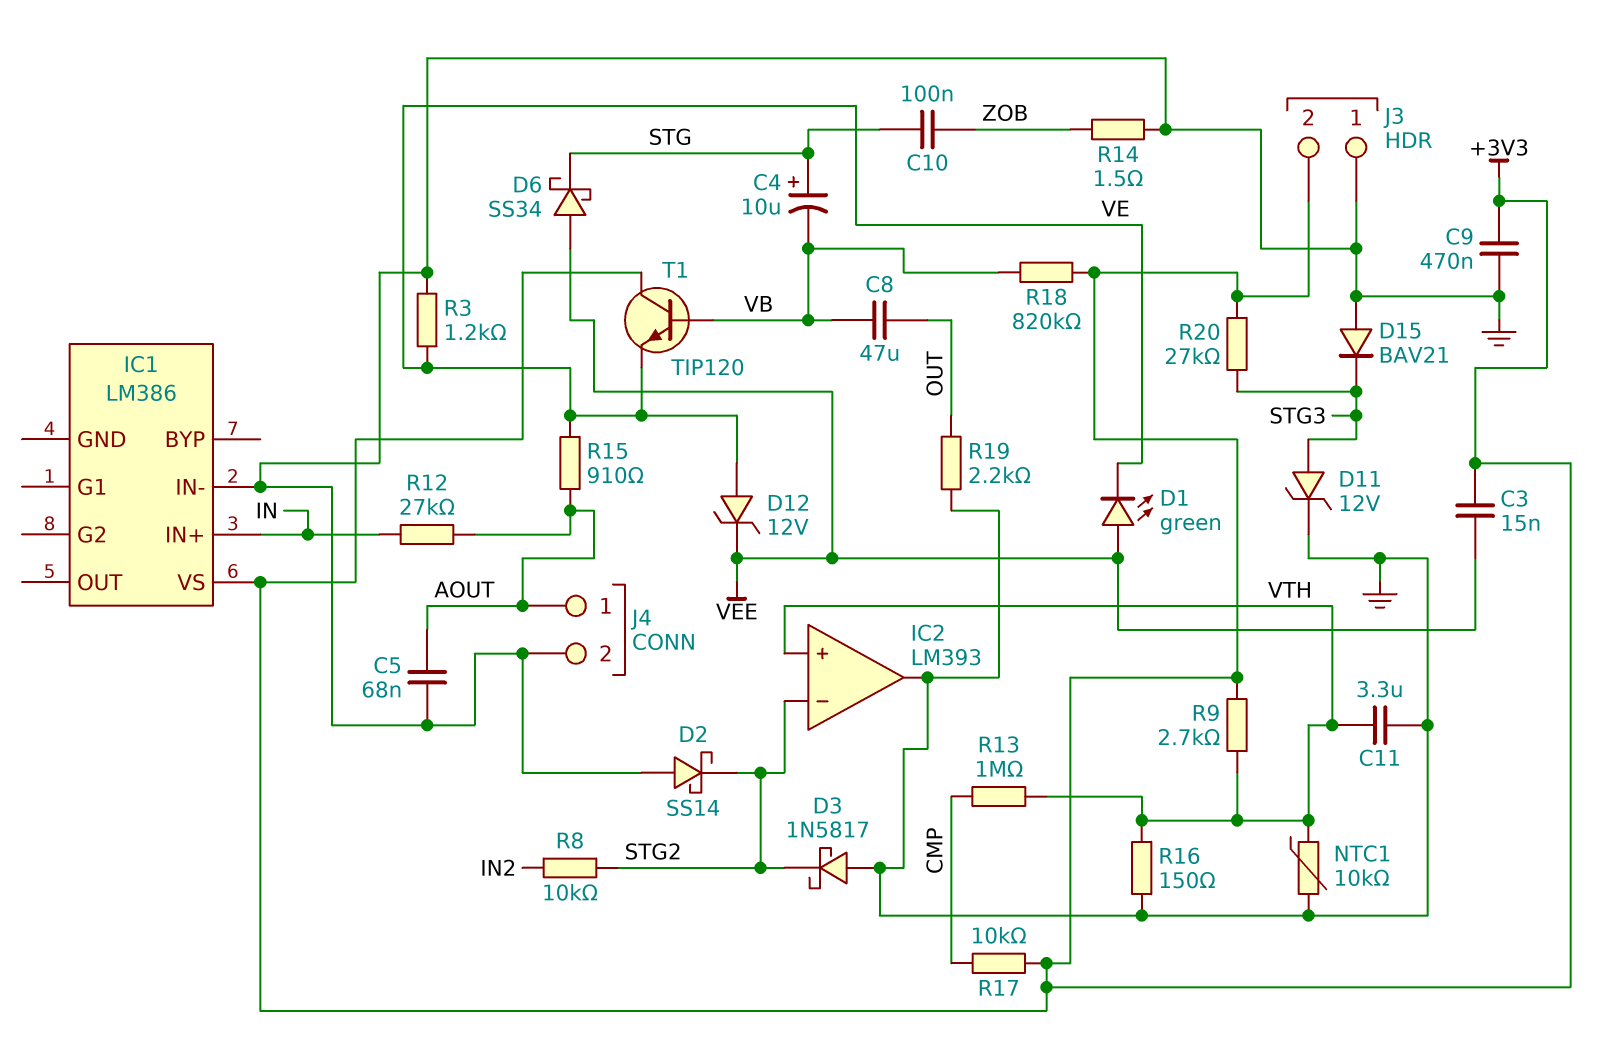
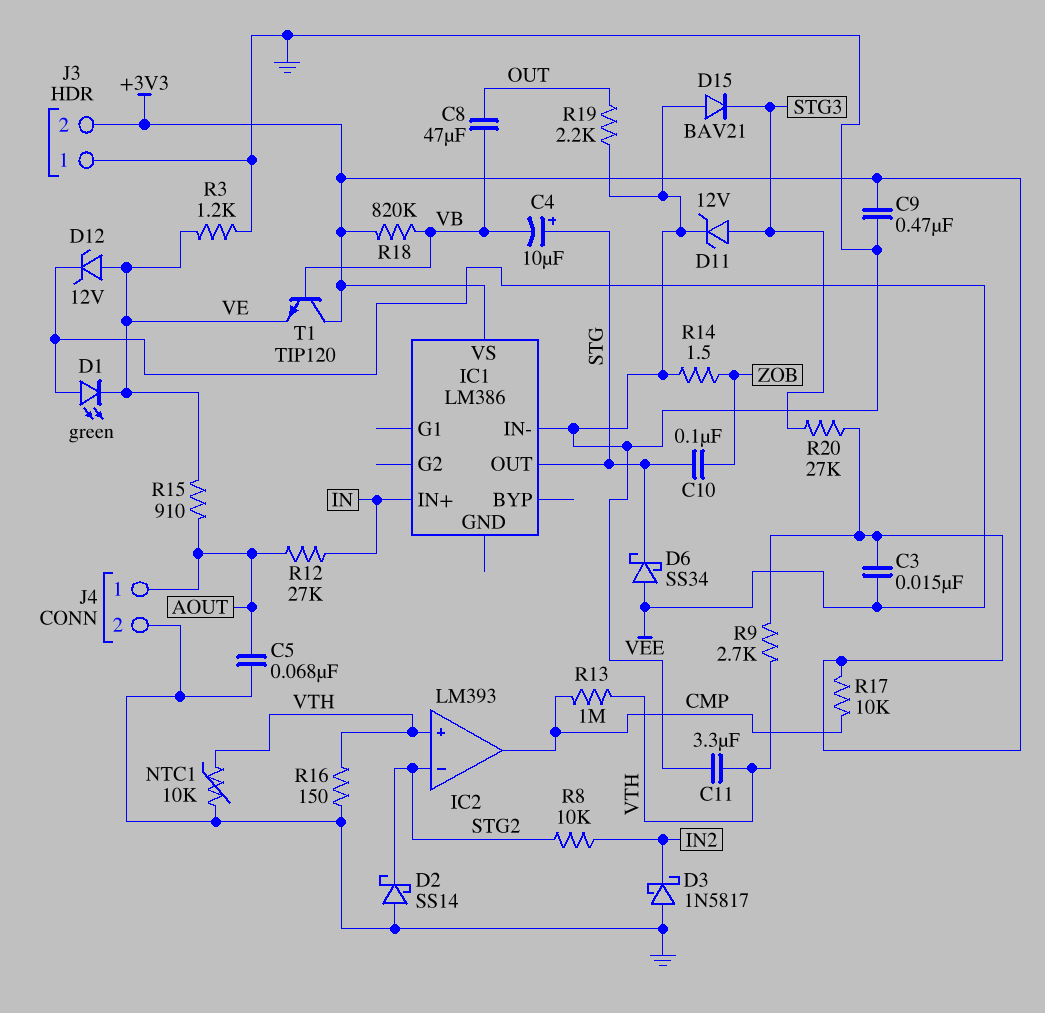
D3: schottky 1N5817 (A GND, K STG2) -> schottky 1N5817 (A GND, K IN2)
IC1 pin OUT: none -> STG
IC2 pin out: GND -> CMP

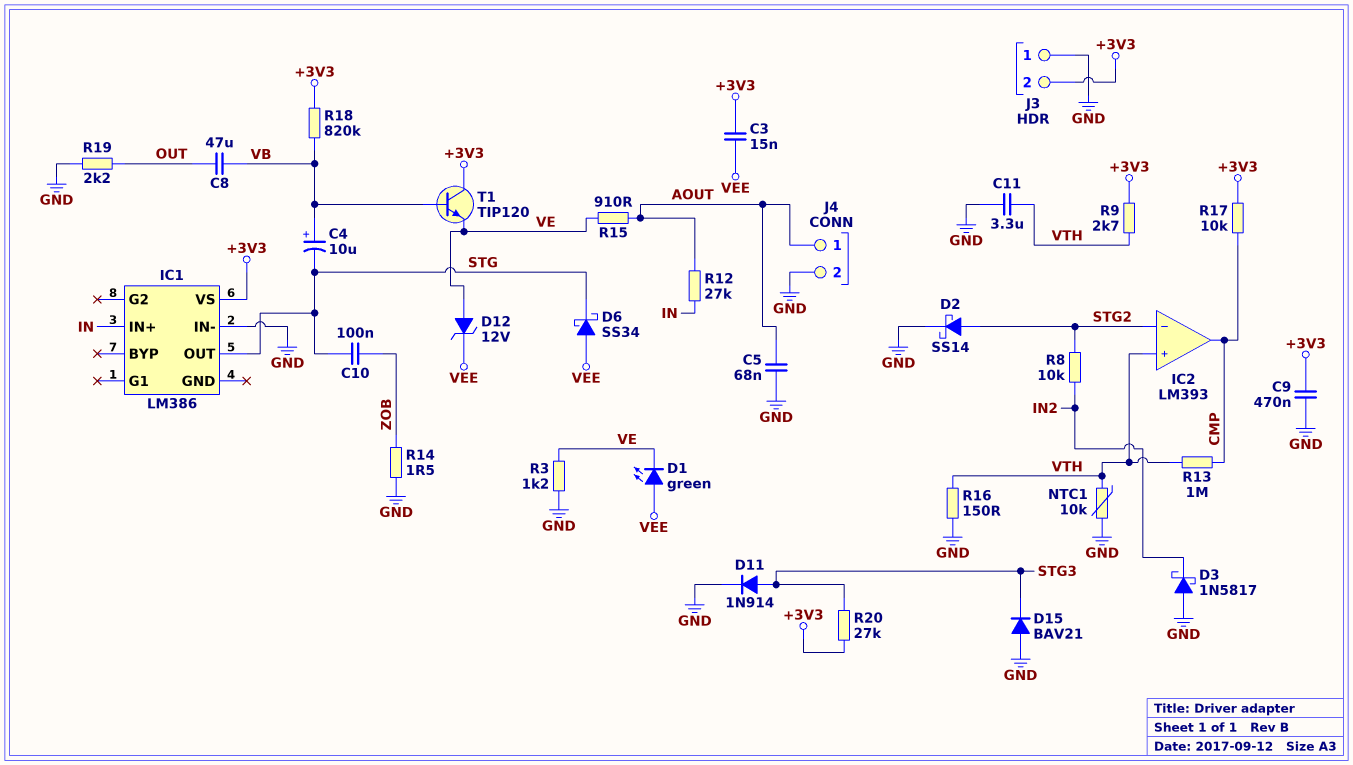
C4: 10uF (plus STG, minus VB) -> 10uF (plus VB, minus STG)
D2: schottky SS14 (A GND, K STG2) -> schottky SS14 (A STG2, K GND)
D11: zener 12V (A STG3, K GND) -> diode 1N914 (A STG3, K GND)

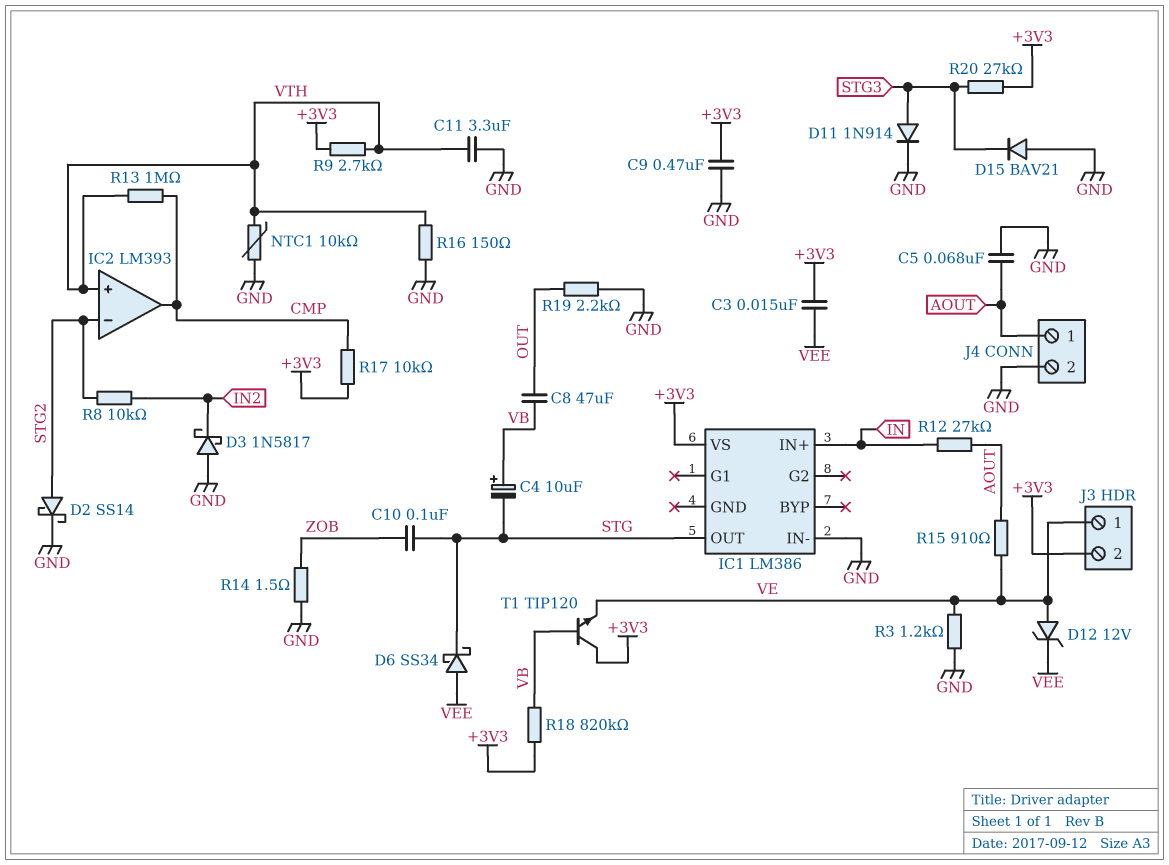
D1: LED green (A VEE, K VE) -> none
J3 pin 1: GND -> VE

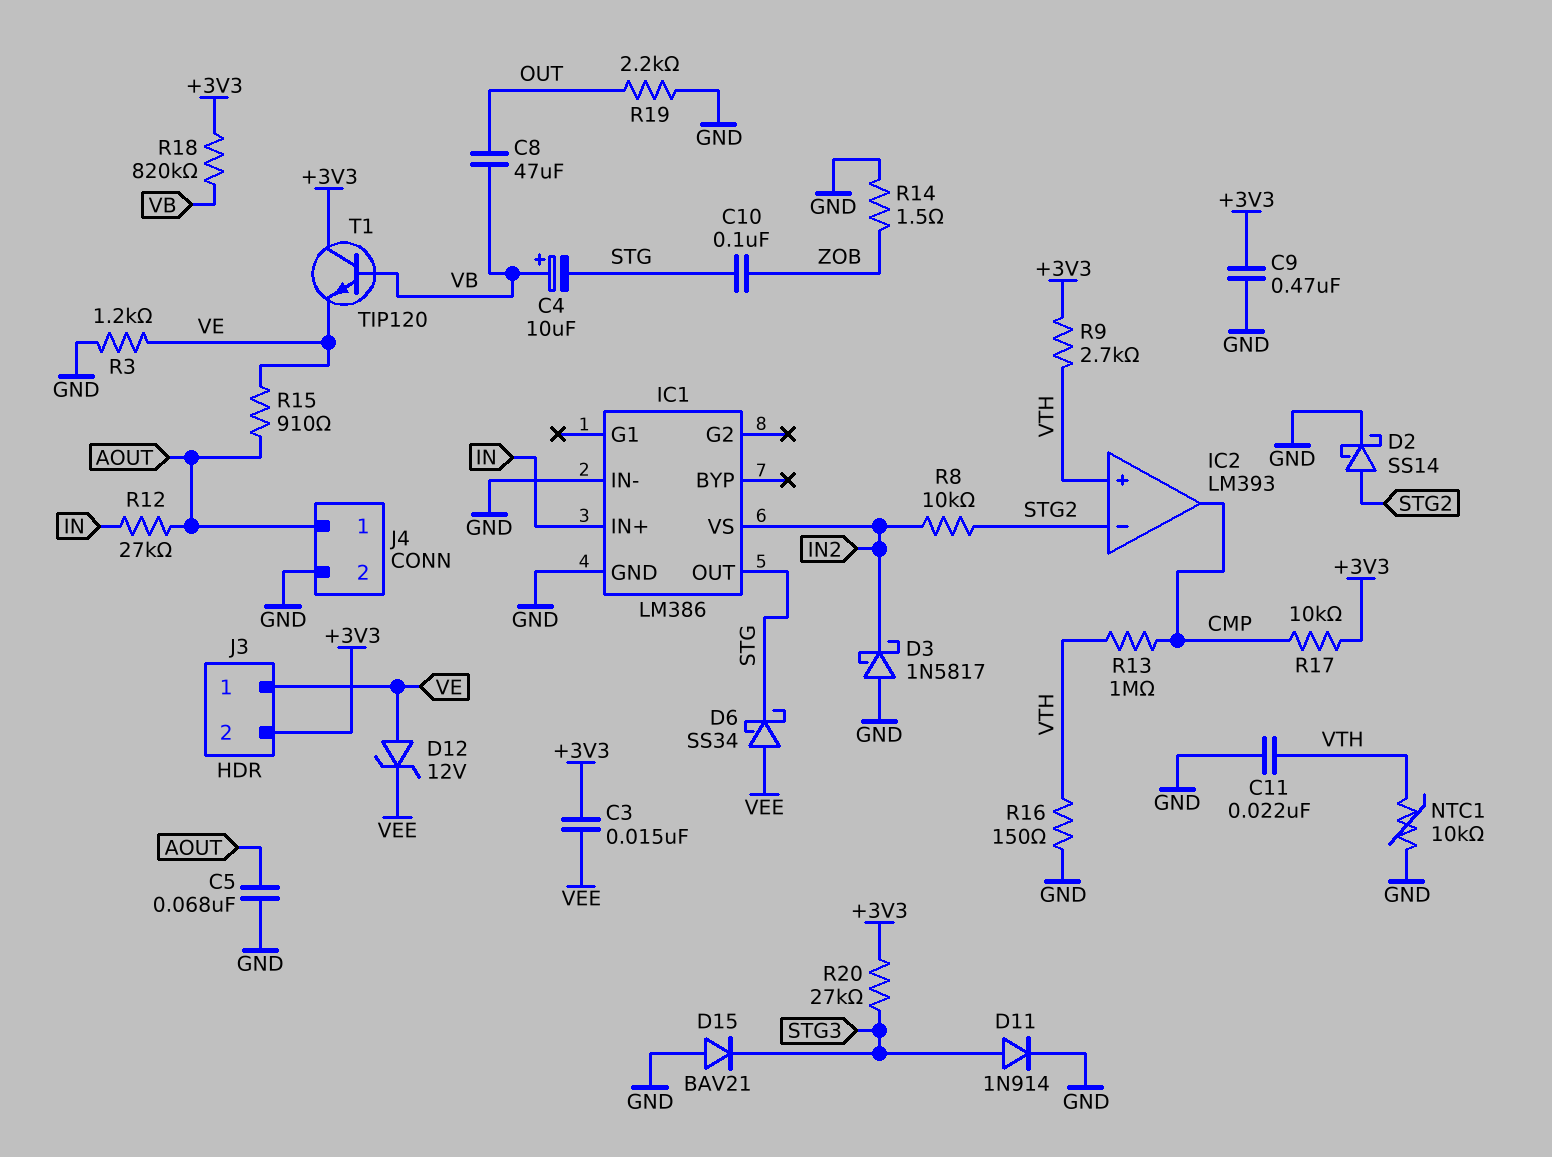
C11: 3.3uF (GND, VTH) -> 22nF (GND, VTH)
IC1 pin GND: none -> GND
IC1 pin VS: +3V3 -> IN2

